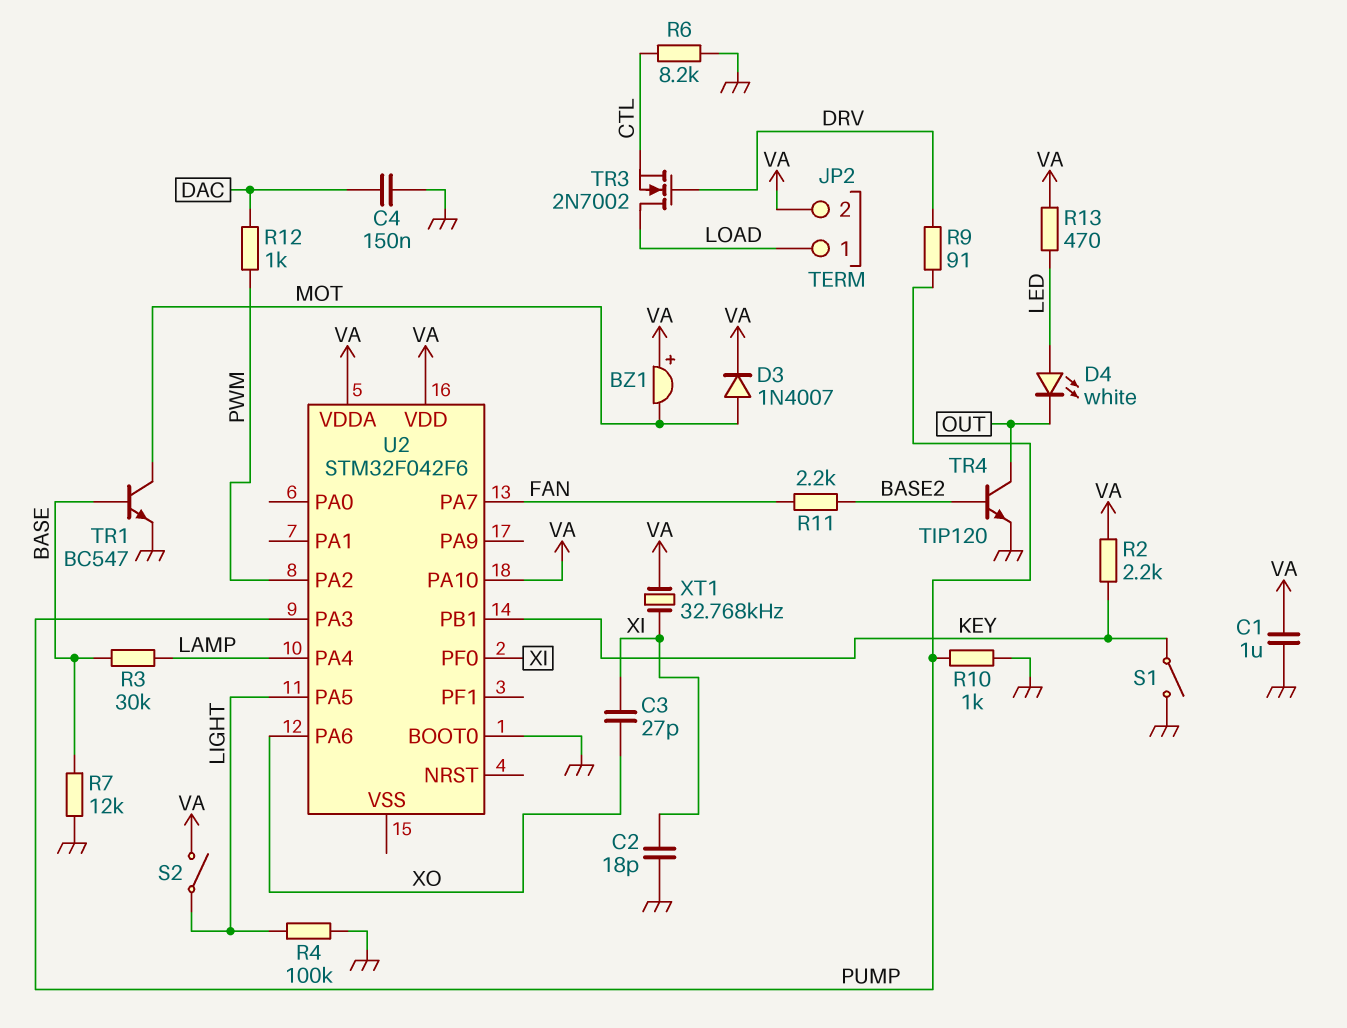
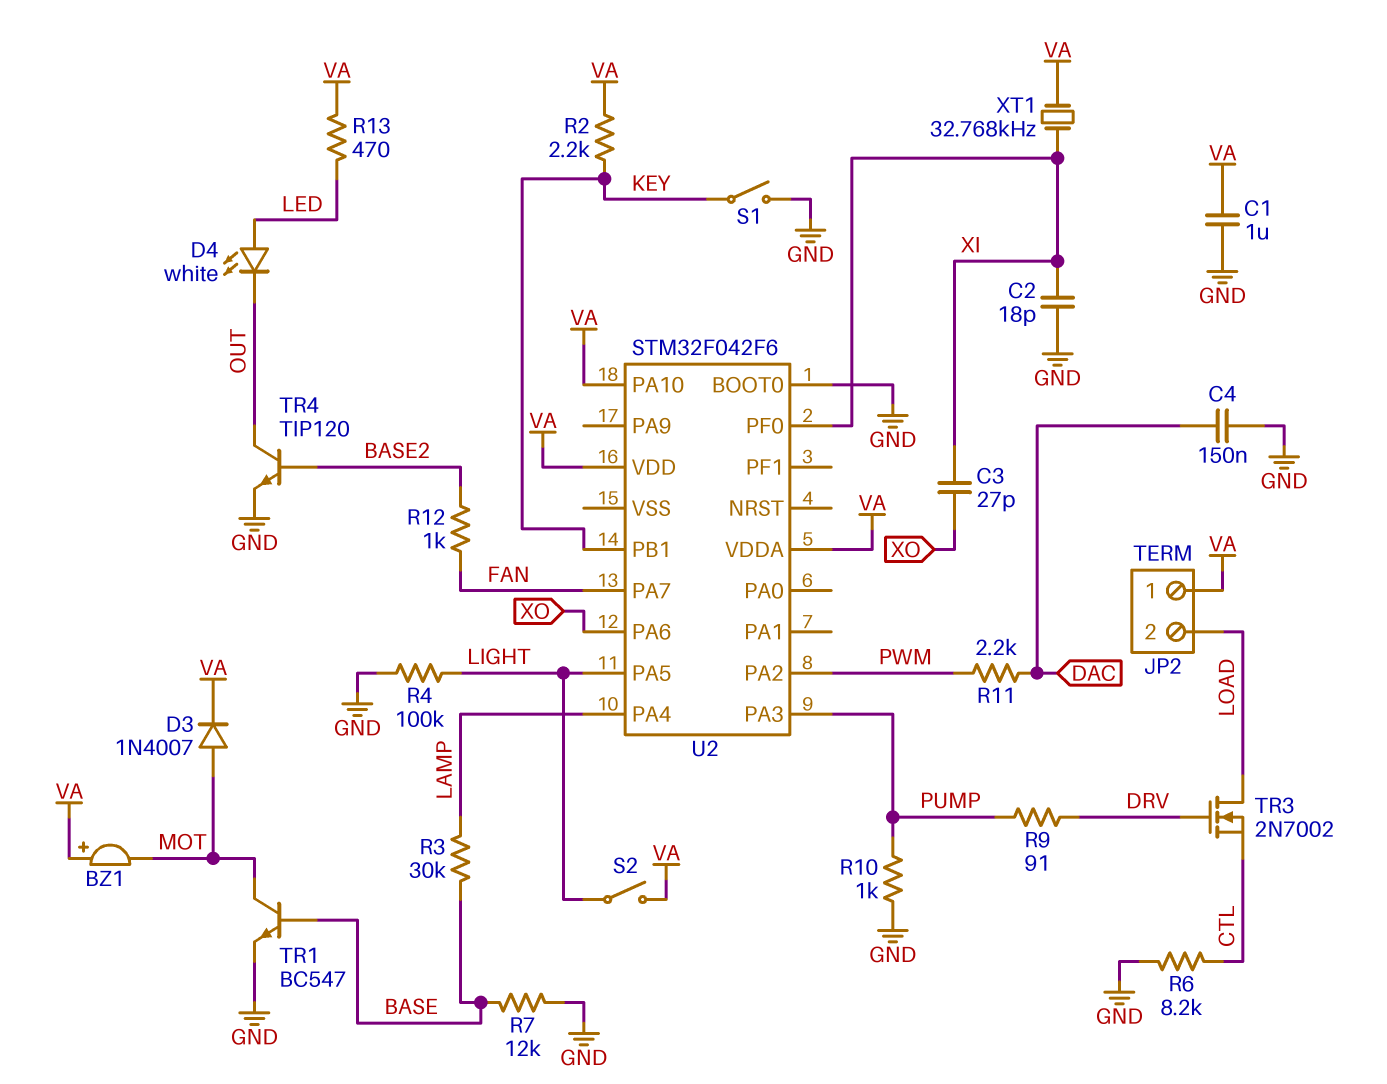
JP2 pin 1: LOAD -> VA
JP2 pin 2: VA -> LOAD
R11: 2.2k (BASE2, FAN) -> 2.2k (DAC, PWM)
R12: 1k (DAC, PWM) -> 1k (BASE2, FAN)

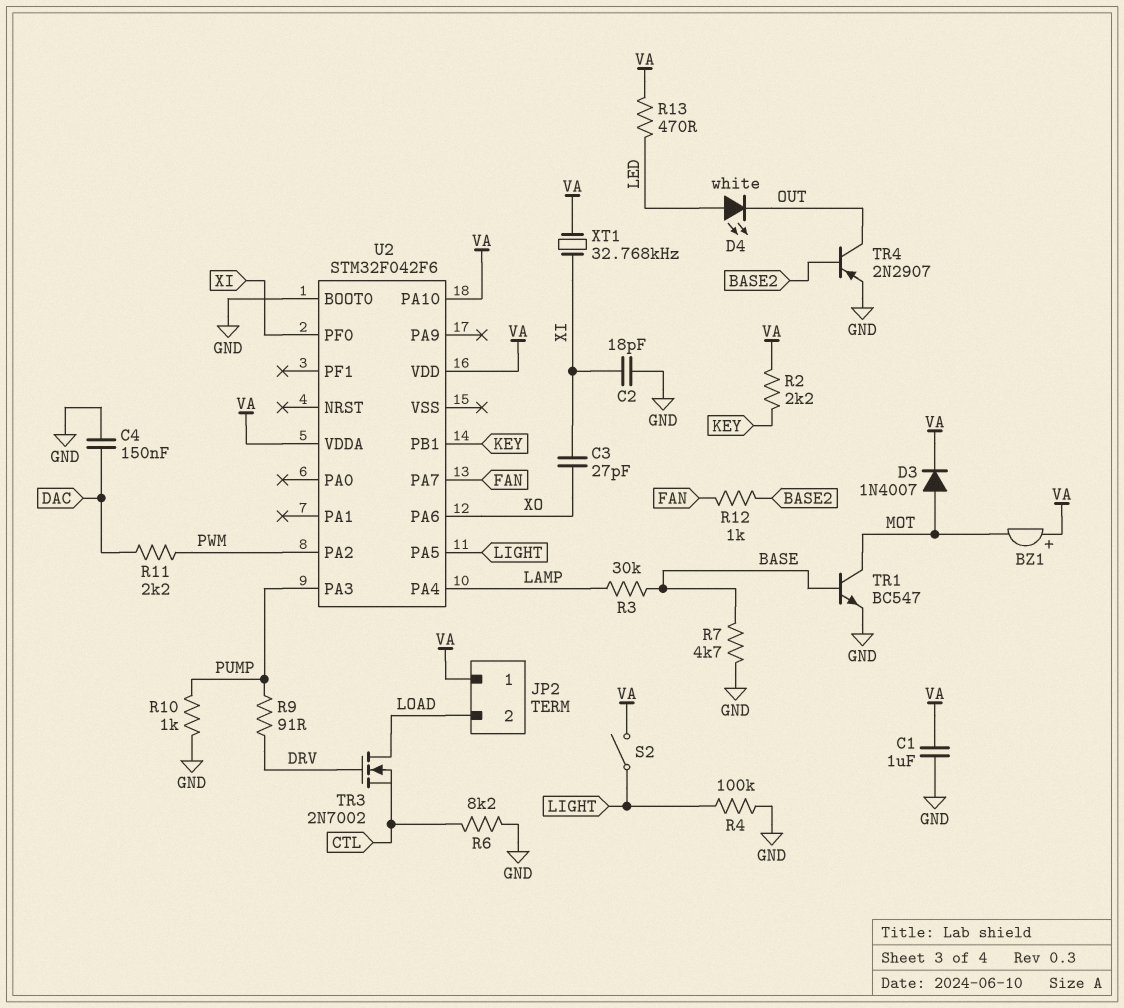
R7: 12k (BASE, GND) -> 4.7k (BASE, GND)
S1: switch (GND, KEY) -> none
TR4: NPN TIP120 (B BASE2, C OUT, E GND) -> PNP 2N2907 (B BASE2, C OUT, E GND)

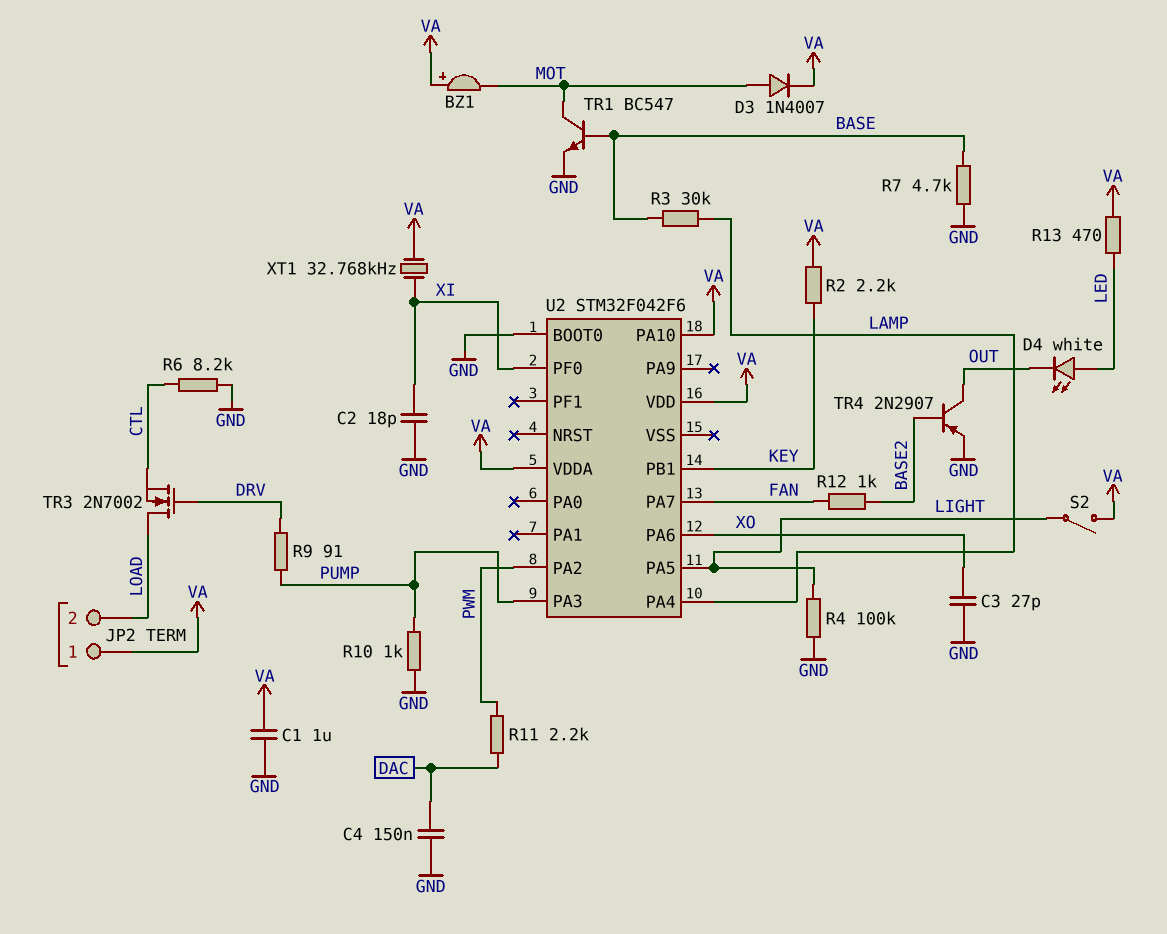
C3: 27pF (XI, XO) -> 27pF (GND, XO)

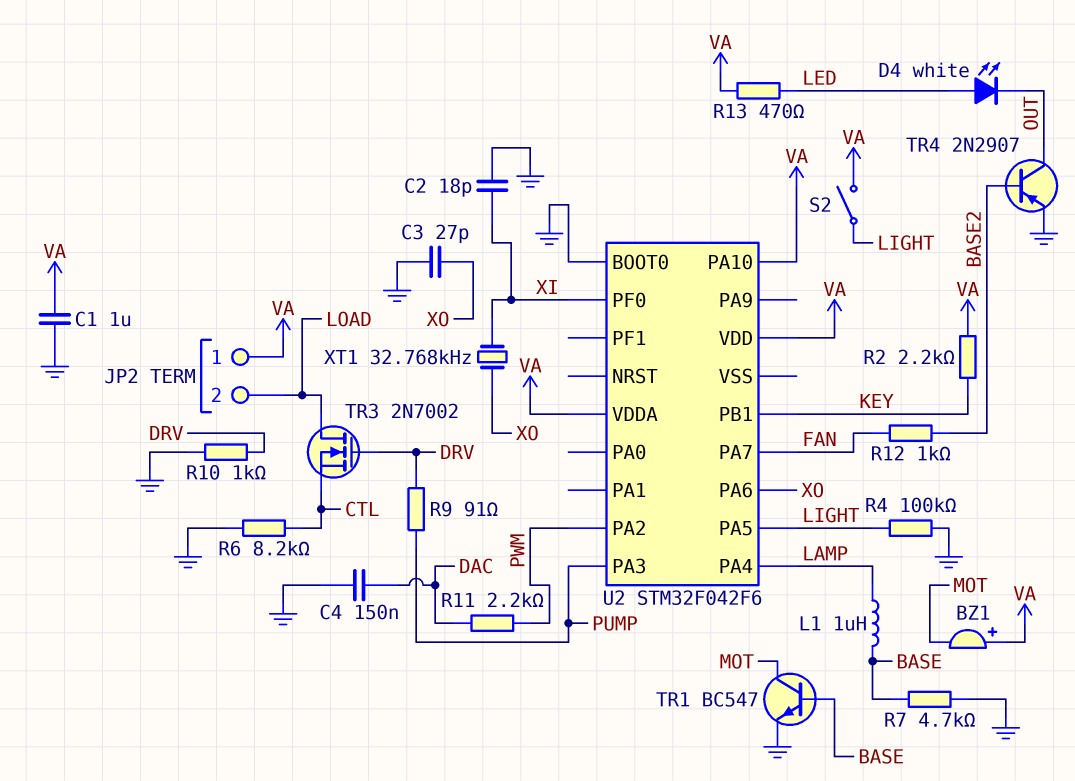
D3: diode 1N4007 (A MOT, K VA) -> none
L1: none -> 1uH (BASE, LAMP)
R3: 30k (BASE, LAMP) -> none
R10: 1k (GND, PUMP) -> 1k (DRV, GND)
XT1: 32.768kHz (VA, XI) -> 32.768kHz (XI, XO)

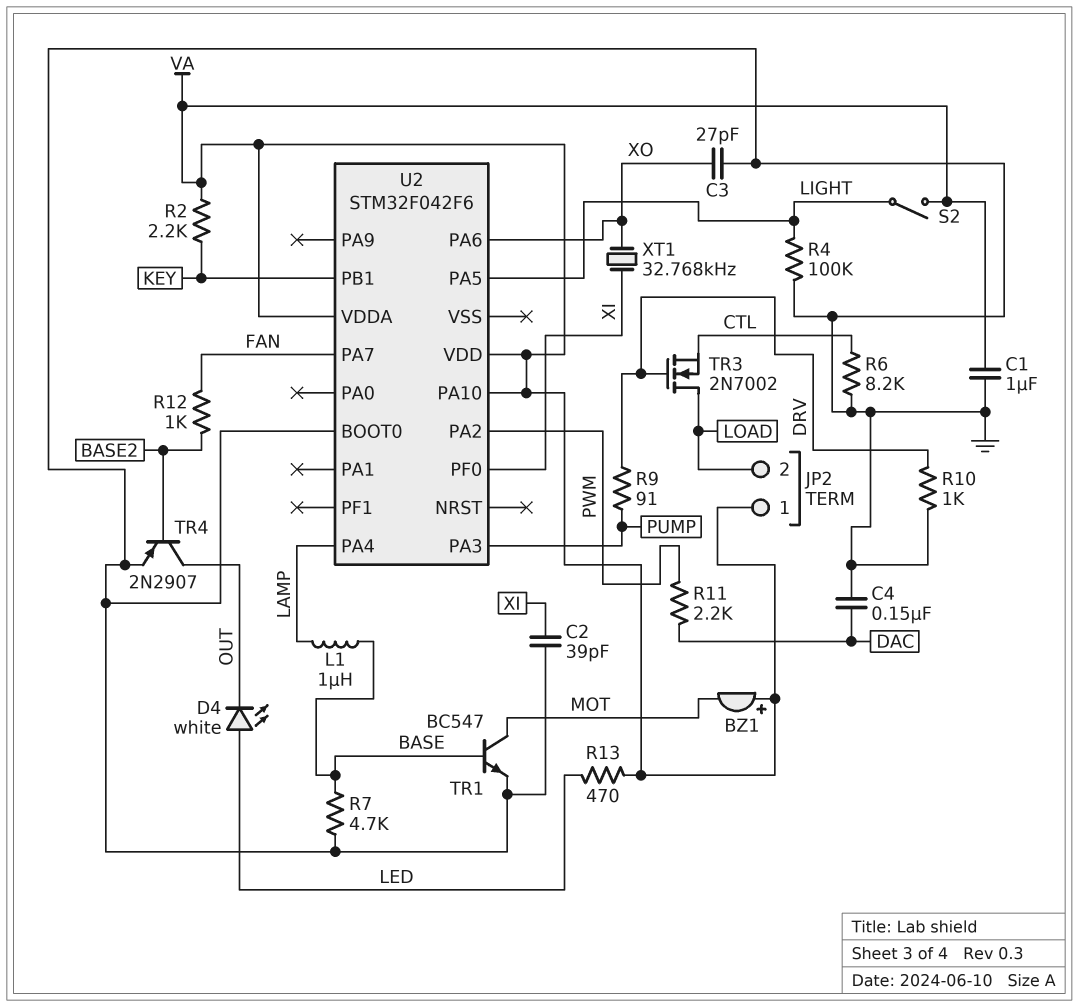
C2: 18pF (GND, XI) -> 39pF (GND, XI)

